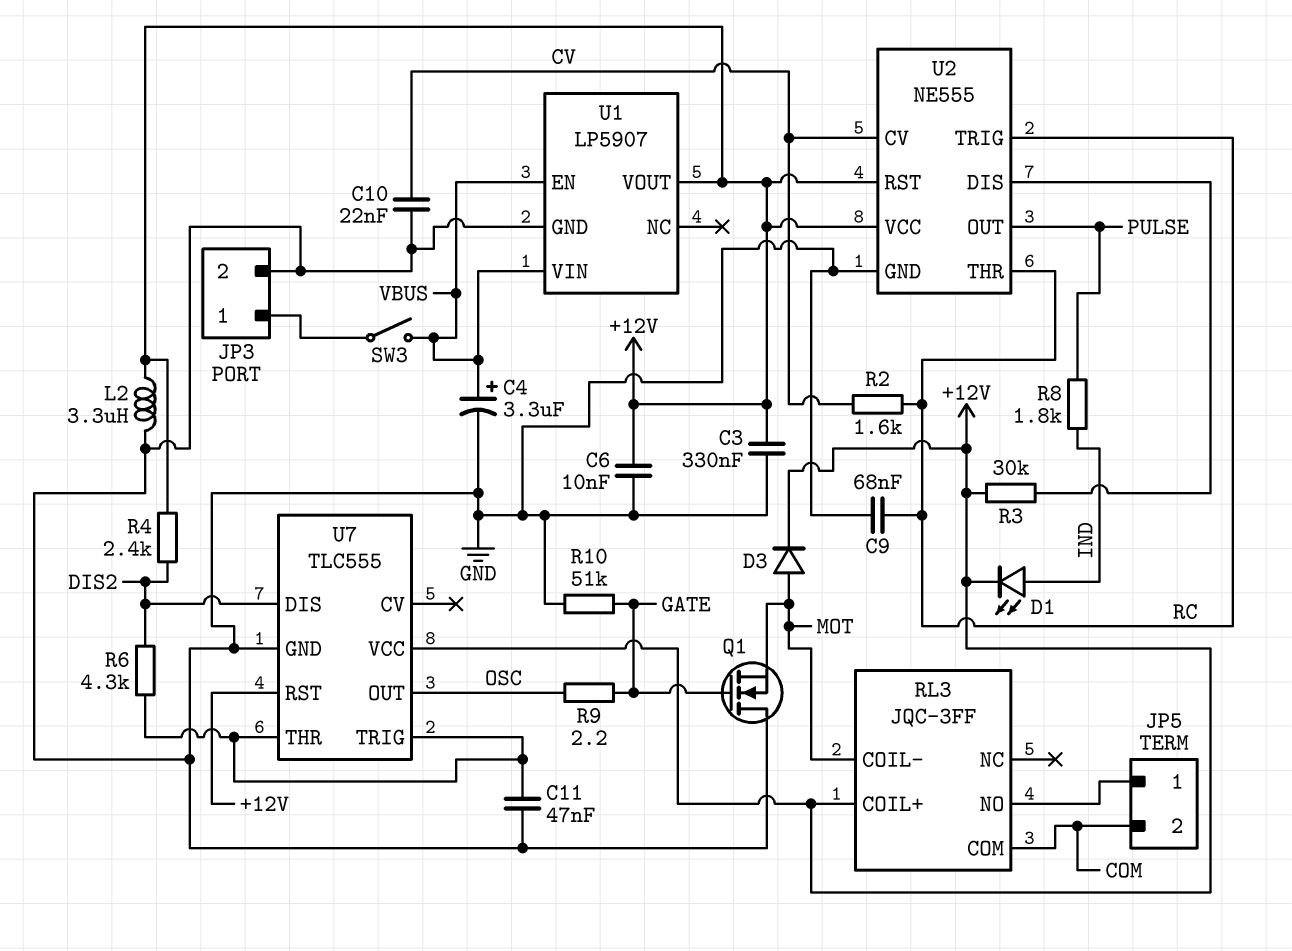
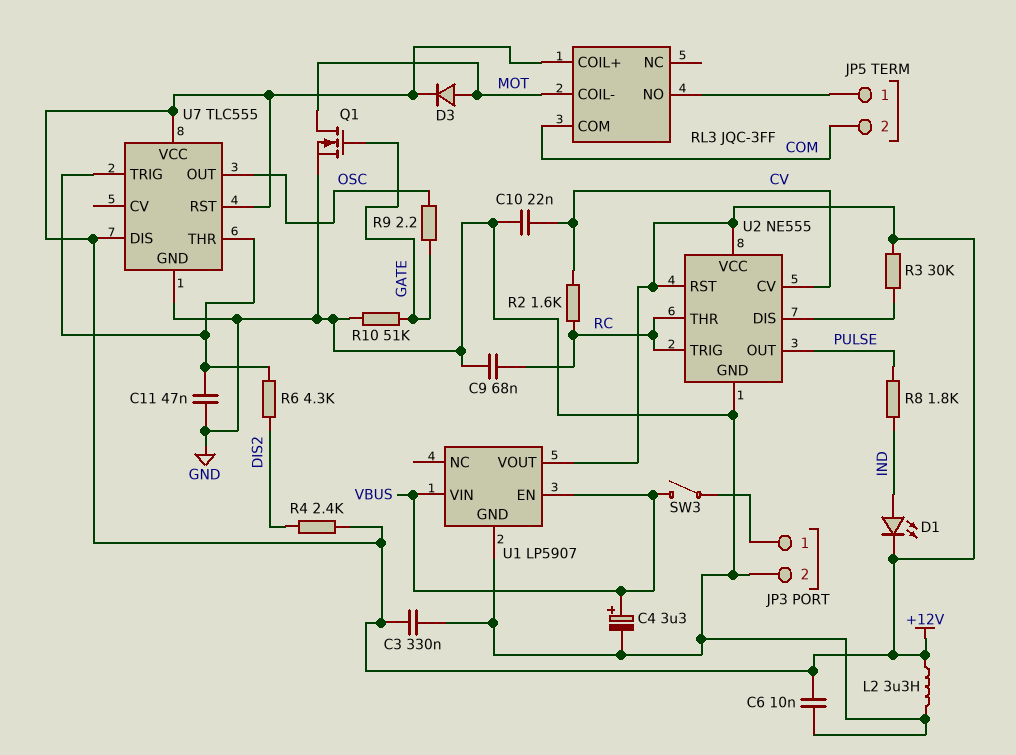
Q1: NMOS (G GATE, D GND, S MOT) -> NMOS (G GATE, D MOT, S GND)
U7 pin DIS: DIS2 -> +12V

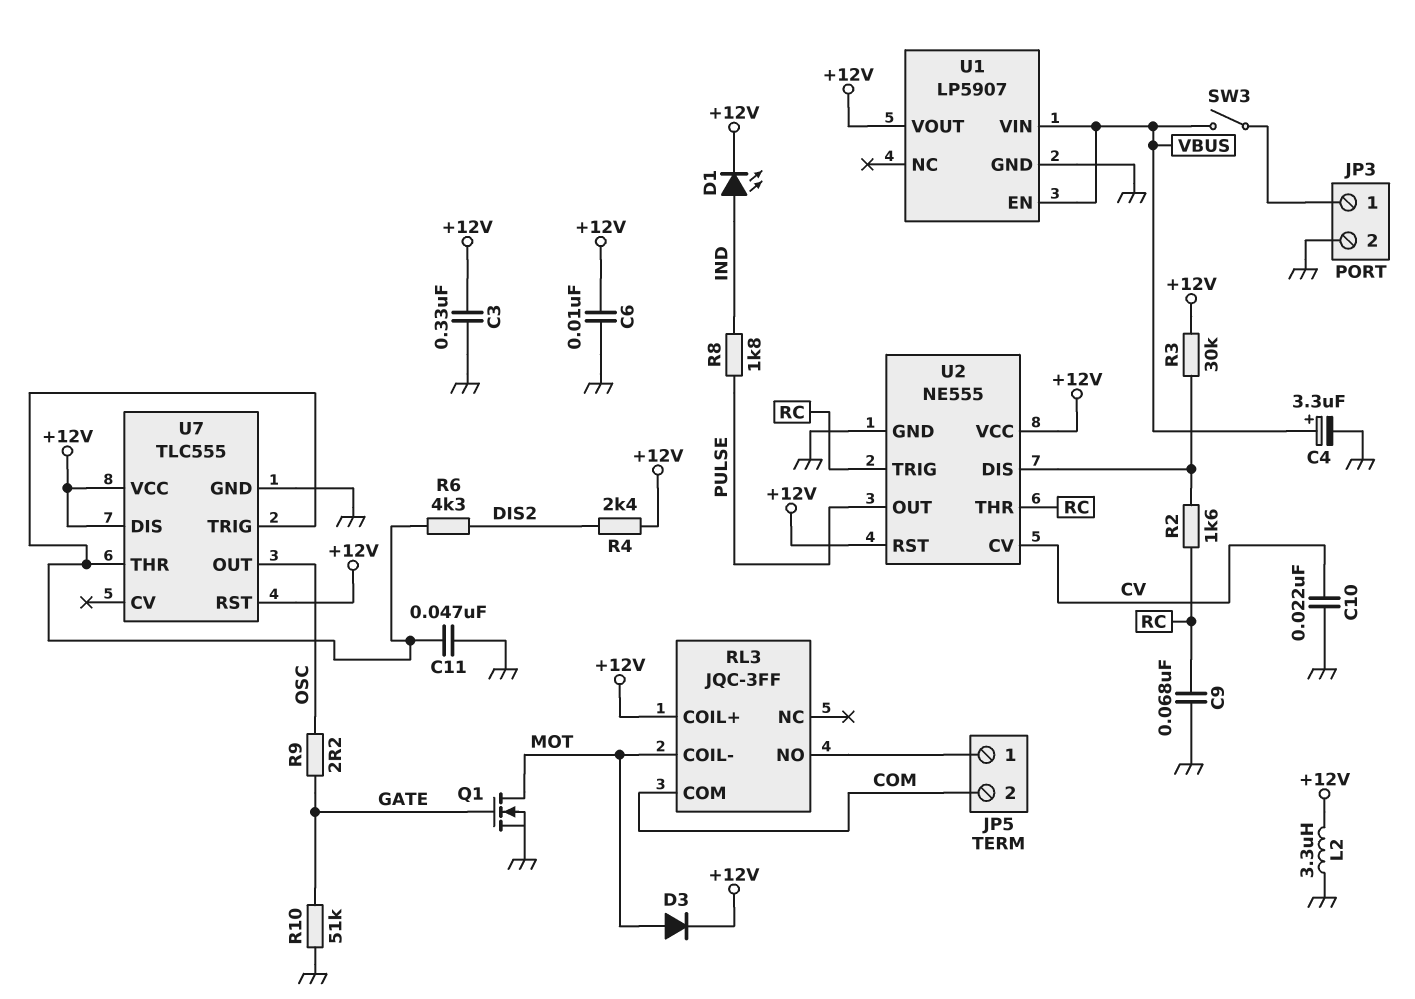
R2: 1.6k (CV, RC) -> 1.6k (RC, U2/DIS)

